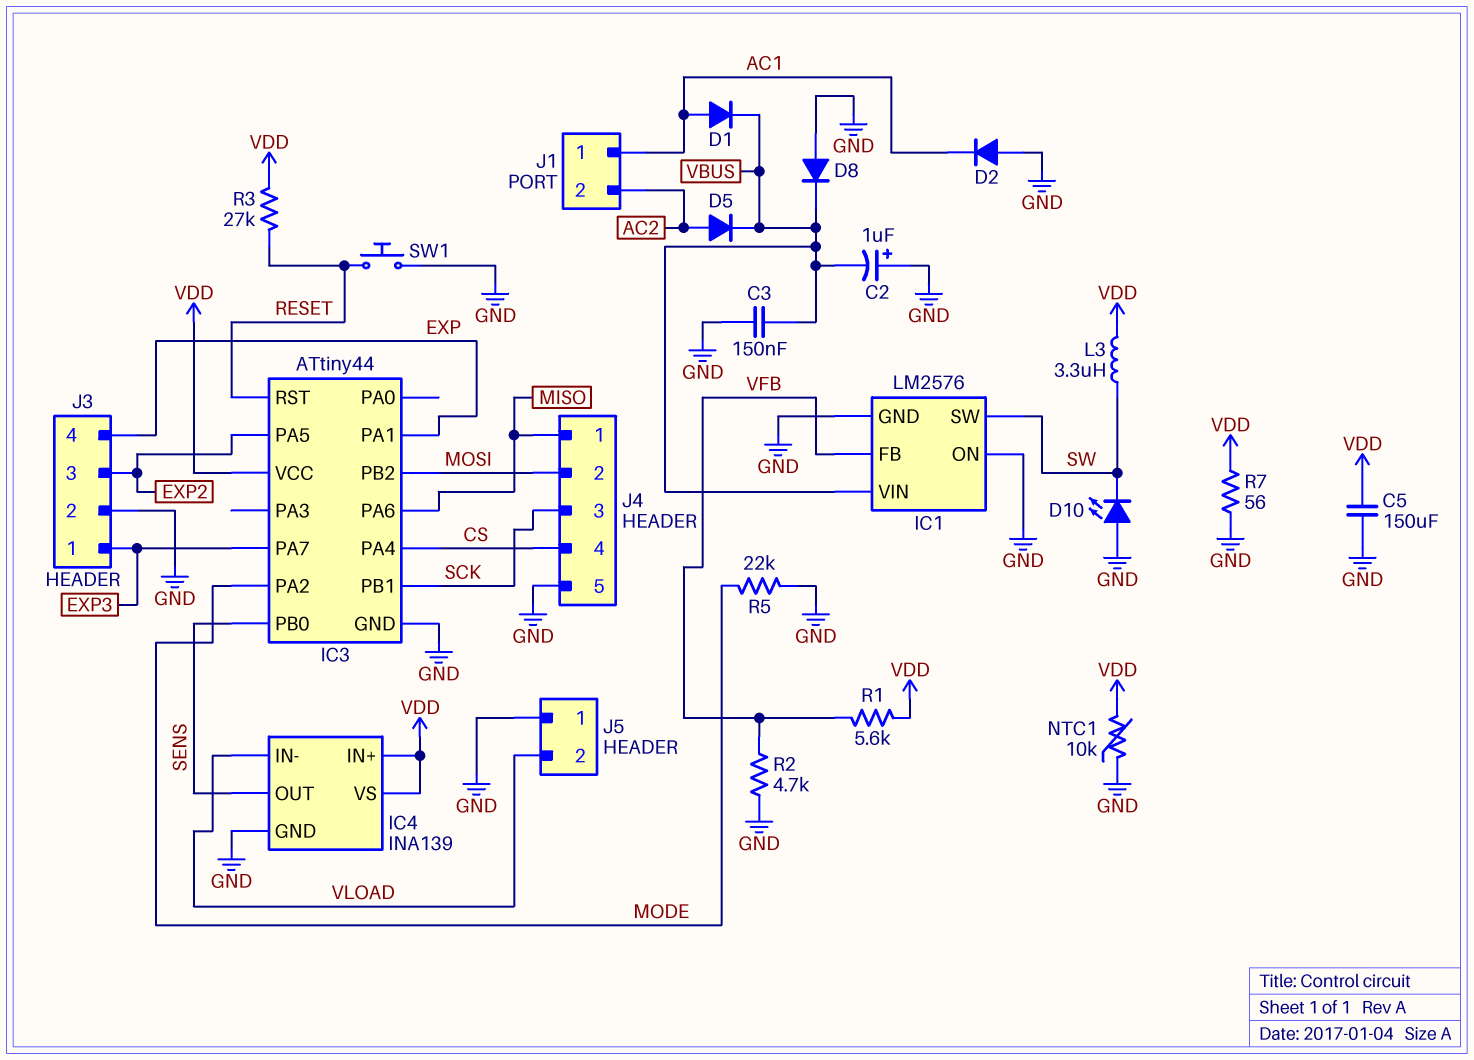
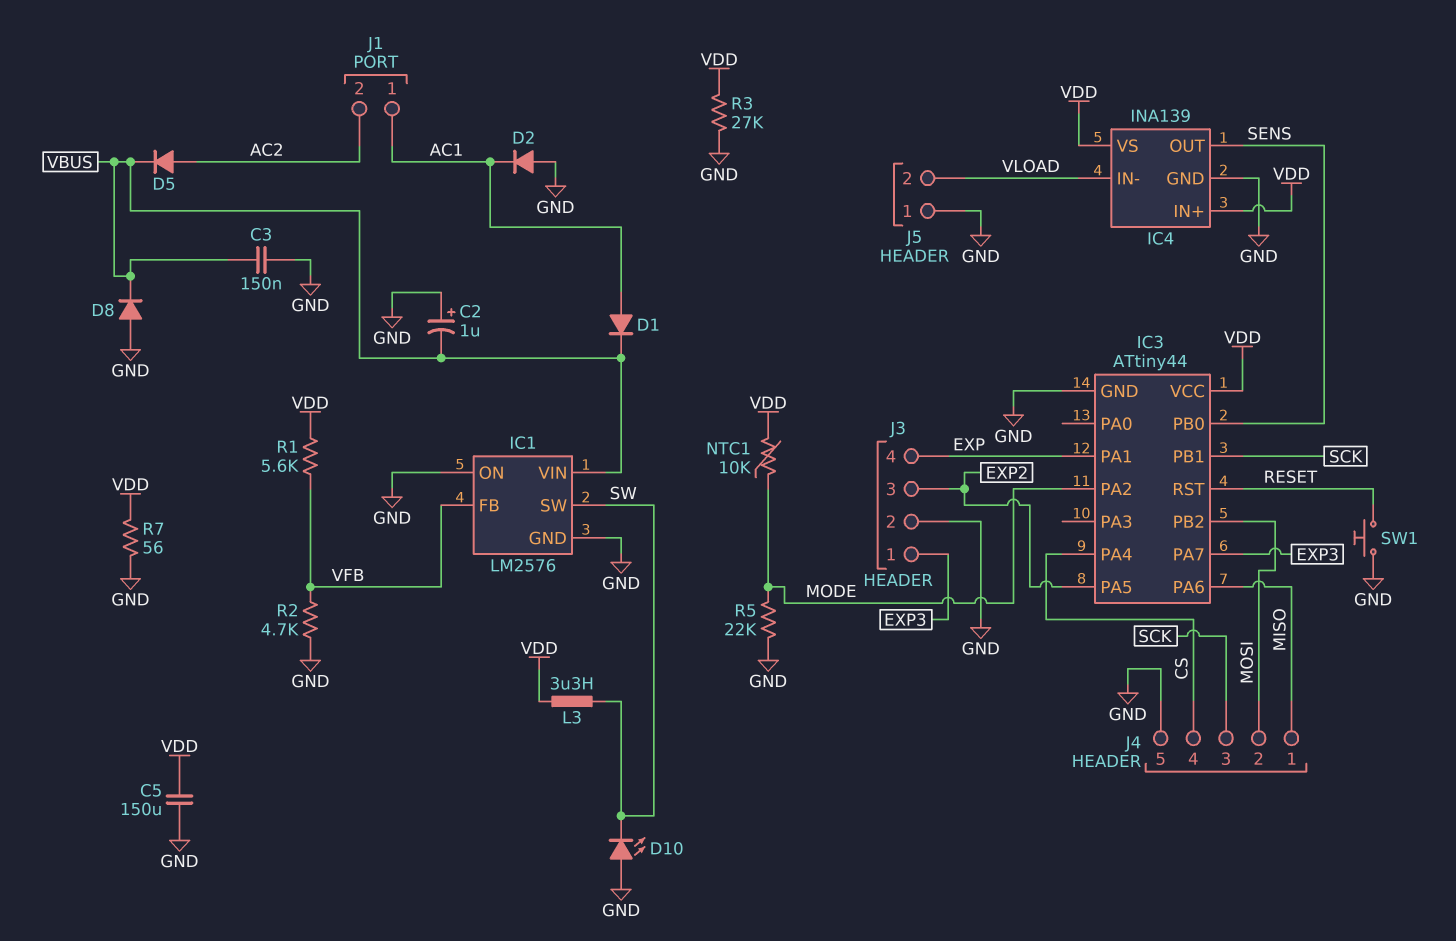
NTC1: 10k (GND, VDD) -> 10k (MODE, VDD)
R3: 27k (RESET, VDD) -> 27k (GND, VDD)

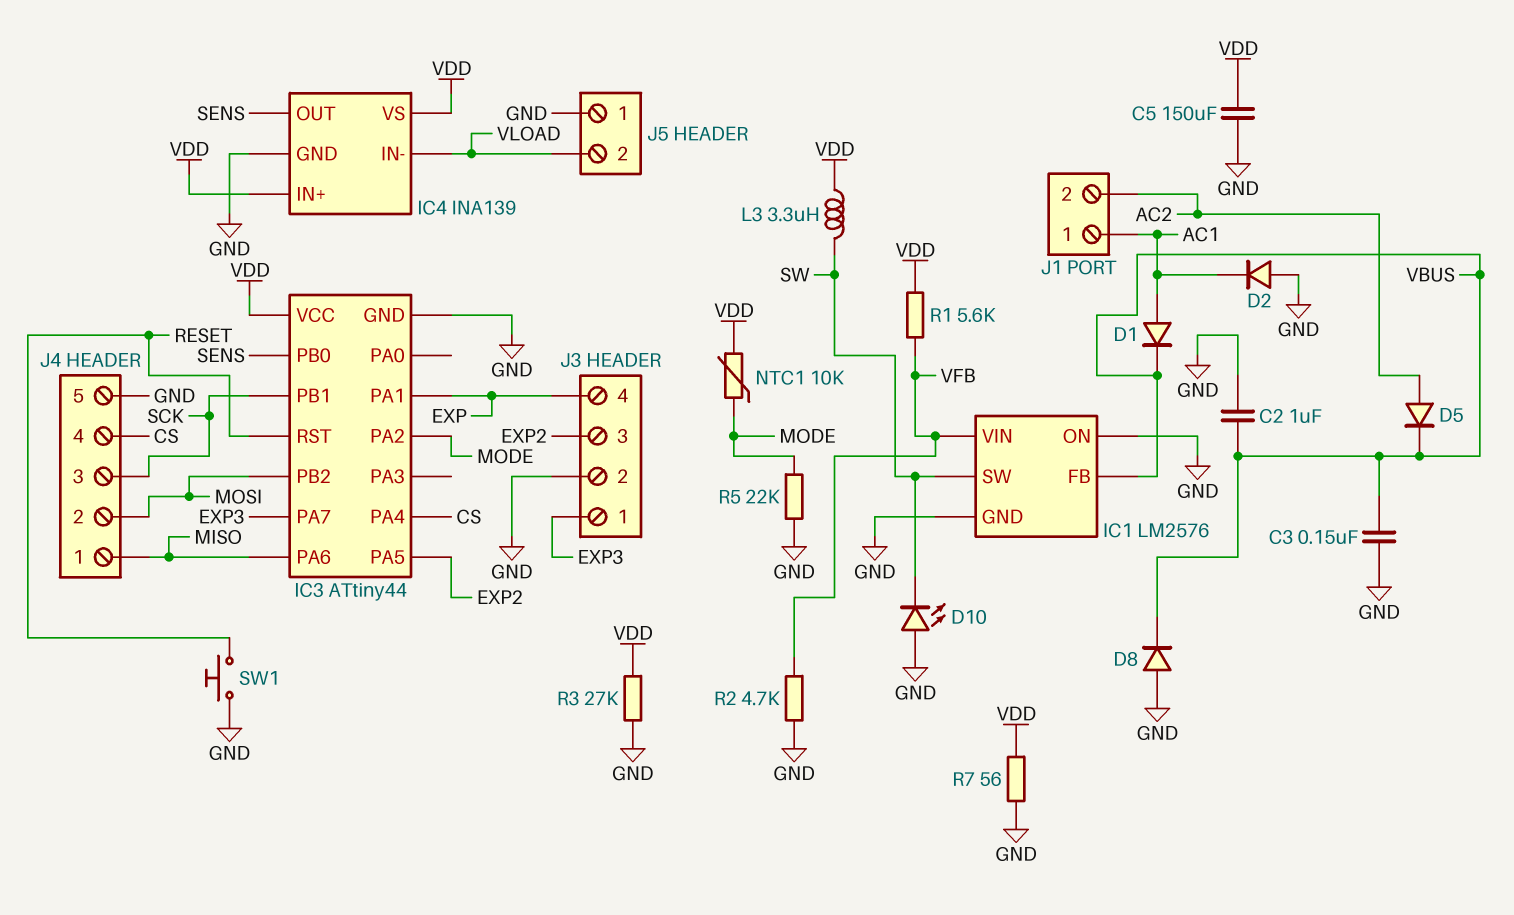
C2: 1uF (plus GND, minus VBUS) -> 1uF (GND, VBUS)
IC1 pin FB: VFB -> VBUS
IC1 pin VIN: VBUS -> VFB

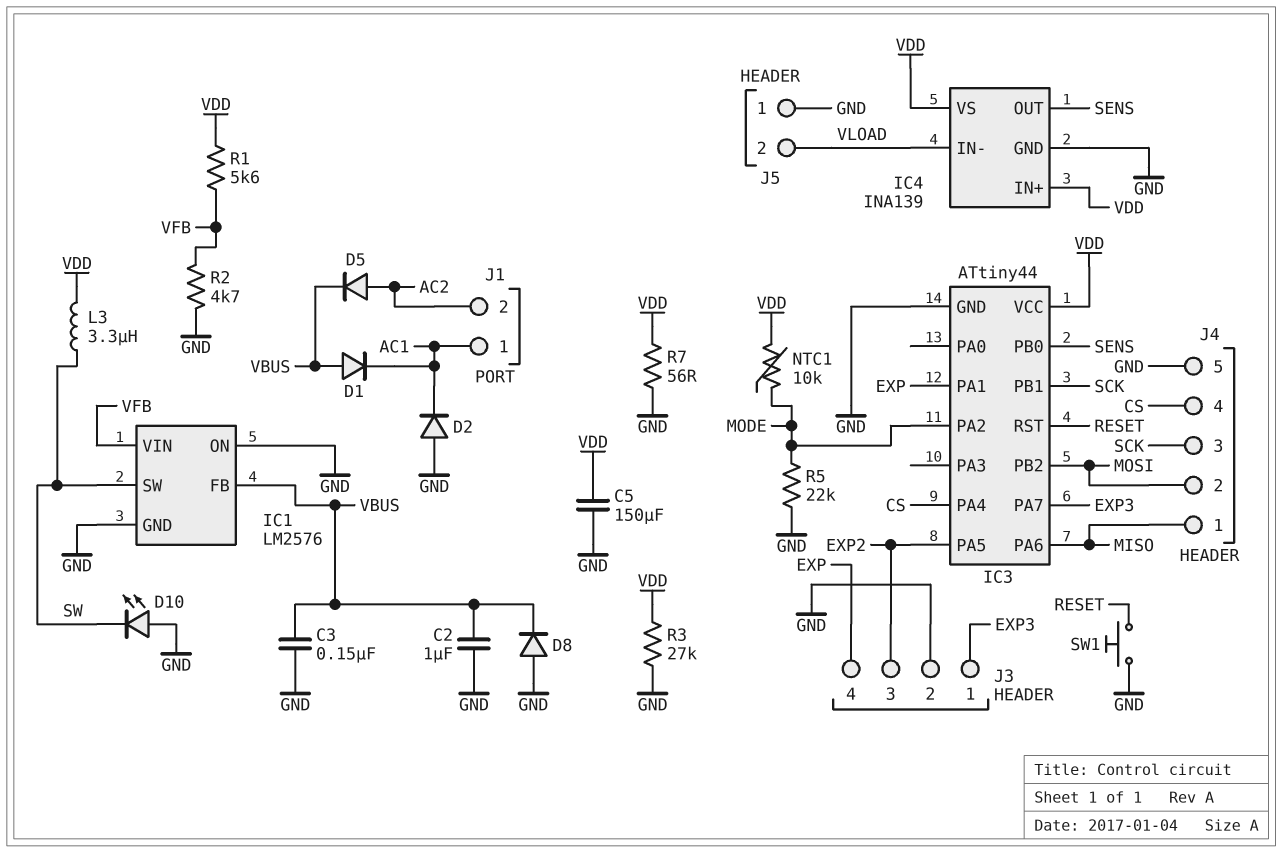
D1: diode (A AC1, K VBUS) -> diode (A VBUS, K AC1)

